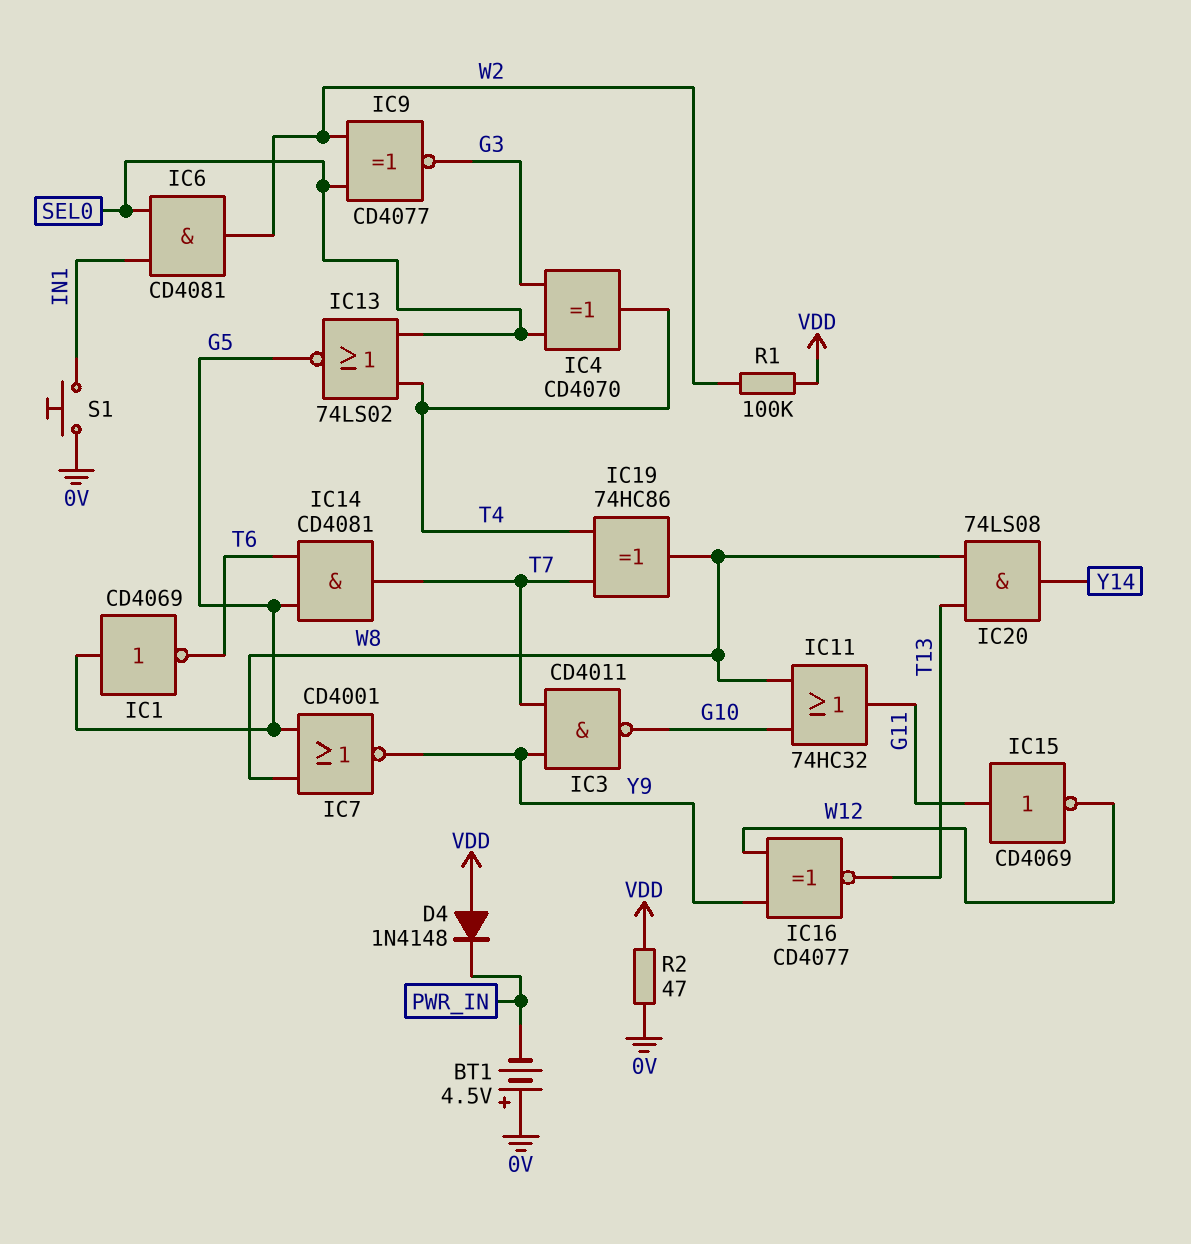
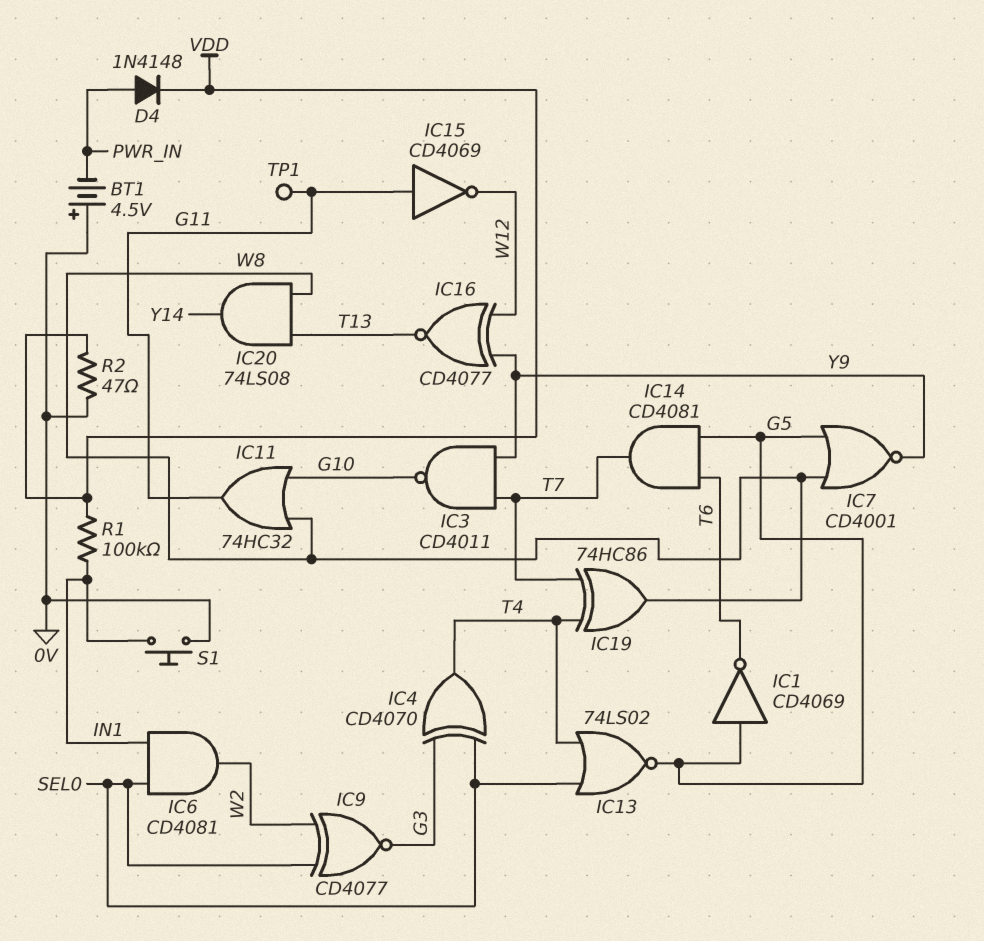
D4: diode 1N4148 (A VDD, K PWR_IN) -> diode 1N4148 (A PWR_IN, K VDD)
R1: 100k (VDD, W2) -> 100k (IN1, VDD)
TP1: none -> test point (G11)

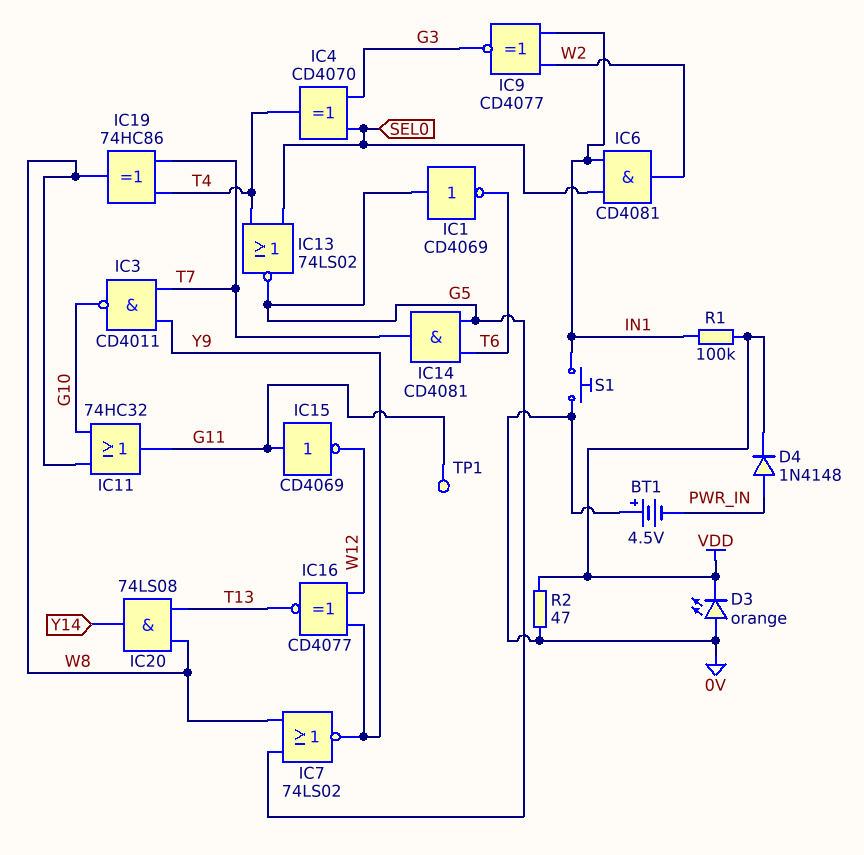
D3: none -> LED orange (A 0V, K VDD)
IC7: NOR CD4001 (in G5, in W8, out Y9) -> NOR 74LS02 (in G5, in W8, out Y9)
IC9: XNOR CD4077 (in SEL0, in W2, out G3) -> XNOR CD4077 (in IN1, in W2, out G3)

